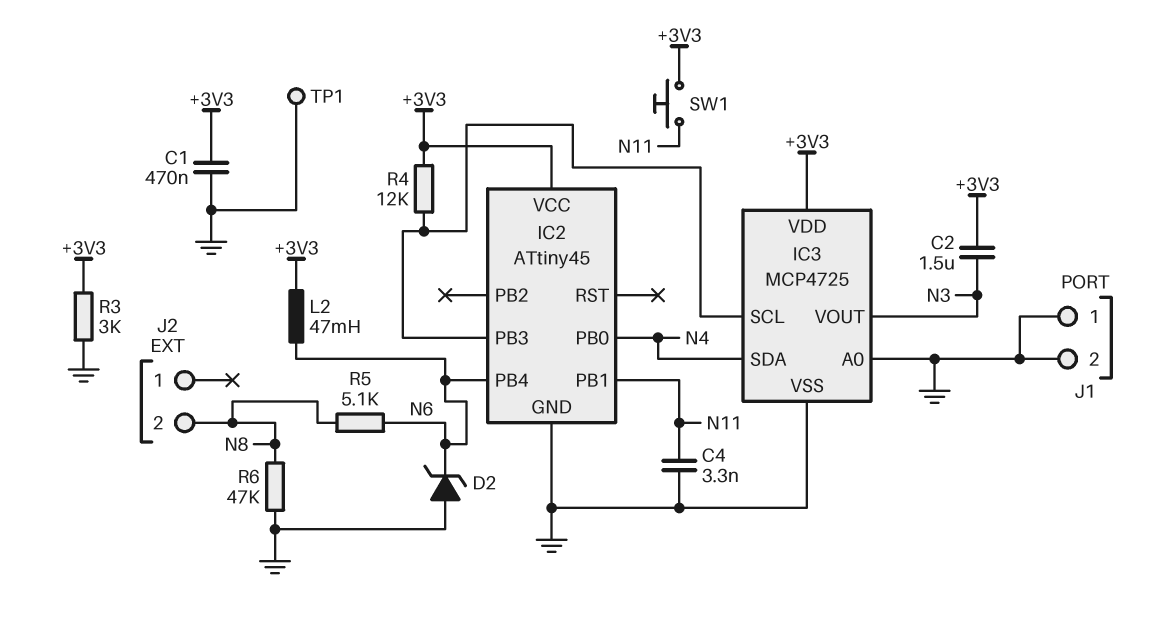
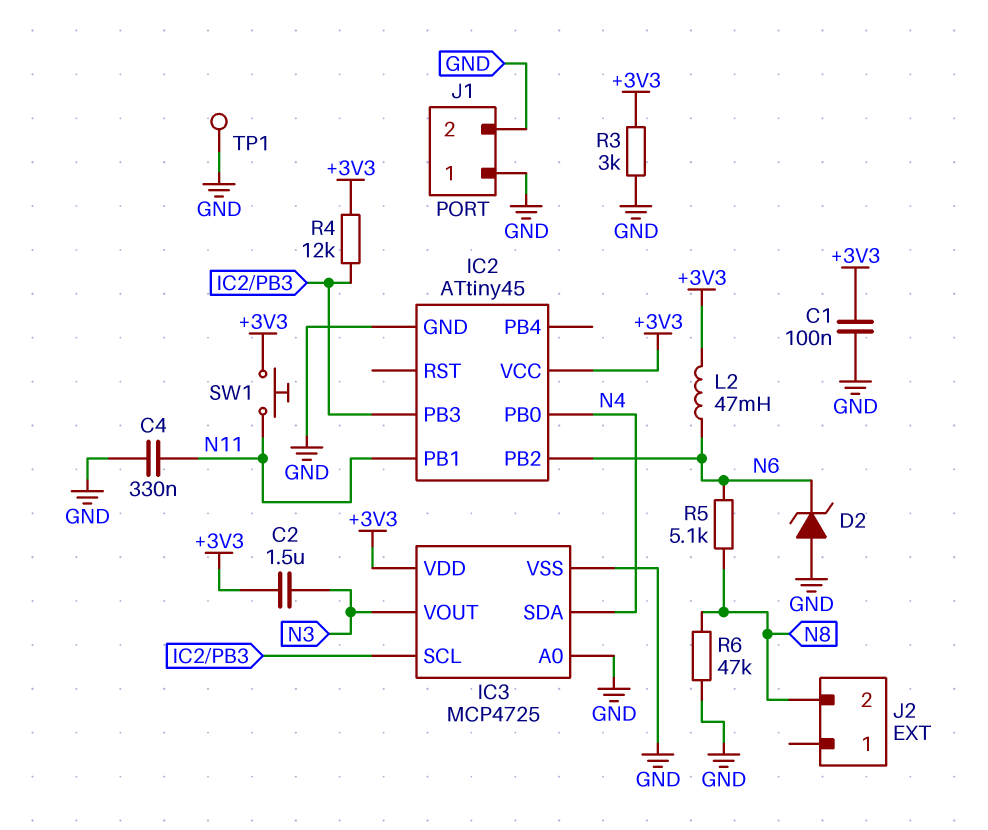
C1: 470nF (+3V3, GND) -> 100nF (+3V3, GND)
C4: 3.3nF (GND, N11) -> 330nF (GND, N11)
IC2 pin PB2: none -> N6
IC2 pin PB4: N6 -> none

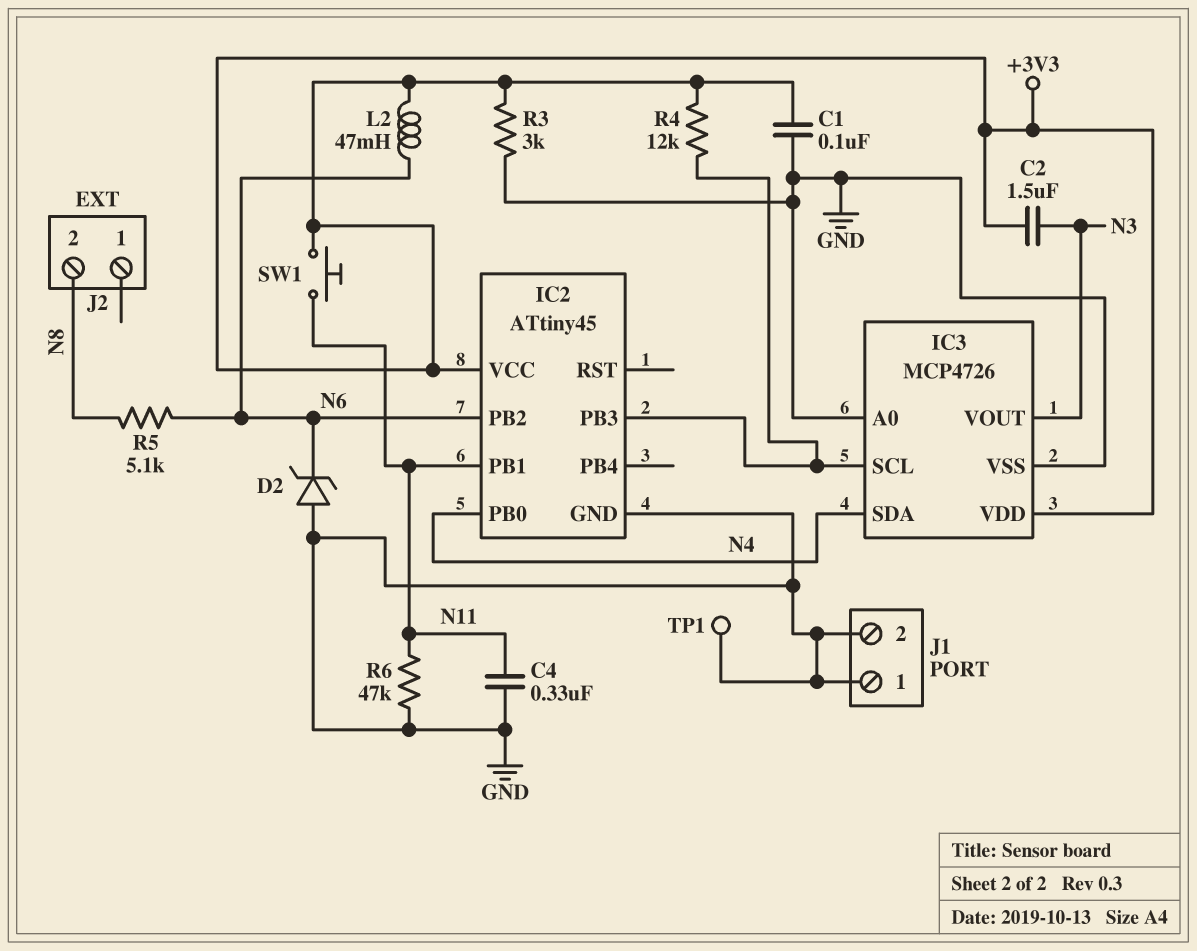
IC3: MCP4725 -> MCP4726
R6: 47k (GND, N8) -> 47k (GND, N11)

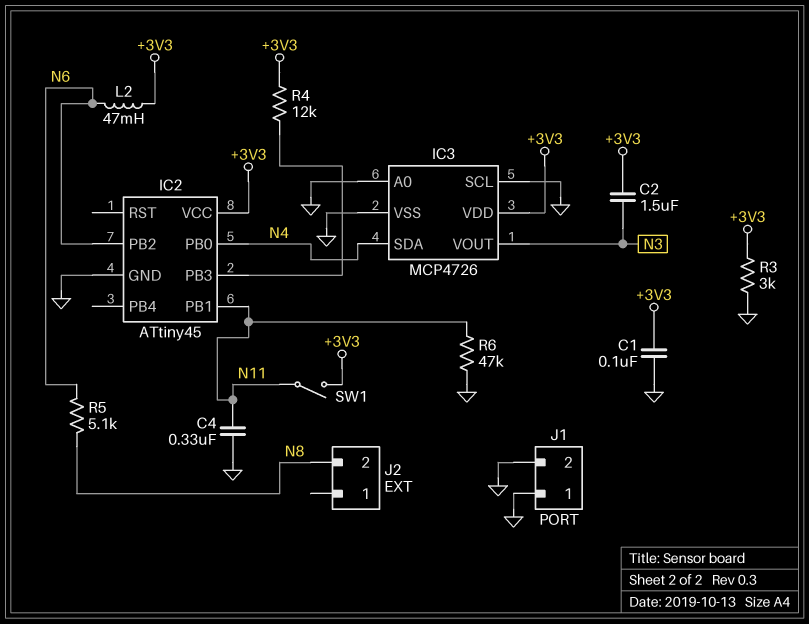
D2: zener (A GND, K N6) -> none
IC3 pin SCL: IC2/PB3 -> GND
SW1: button (+3V3, N11) -> switch (+3V3, N11)
TP1: test point (GND) -> none

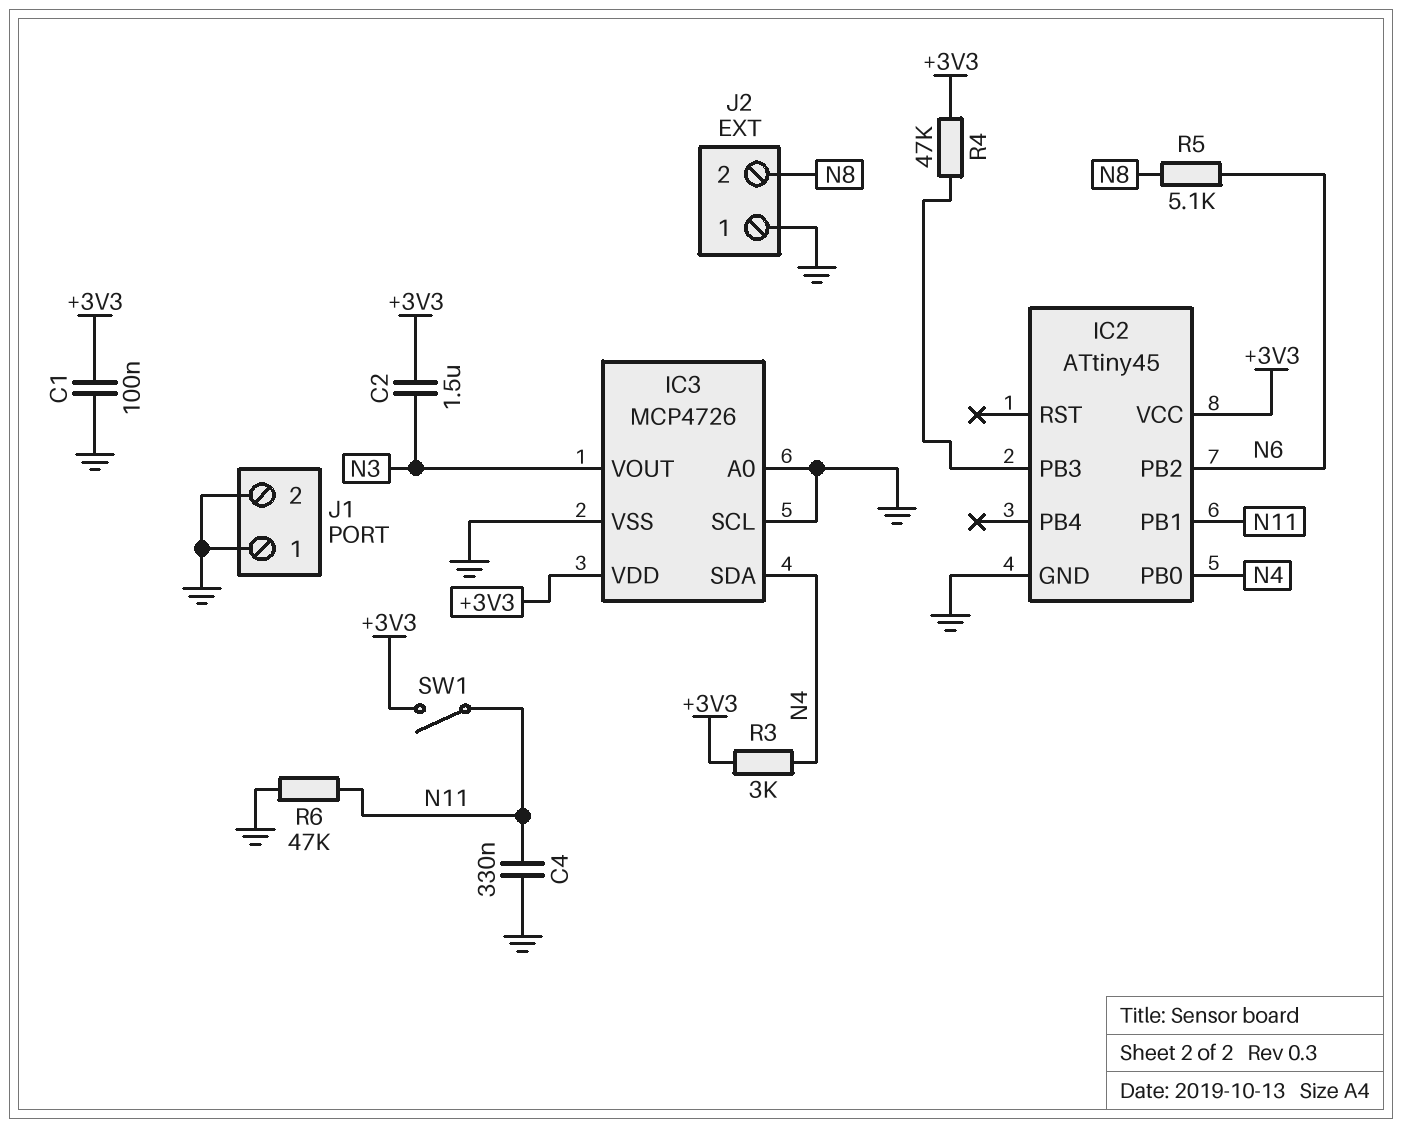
J2 pin 1: none -> GND
L2: 47mH (+3V3, N6) -> none
R3: 3k (+3V3, GND) -> 3k (+3V3, N4)
R4: 12k (+3V3, IC2/PB3) -> 47k (+3V3, IC2/PB3)

